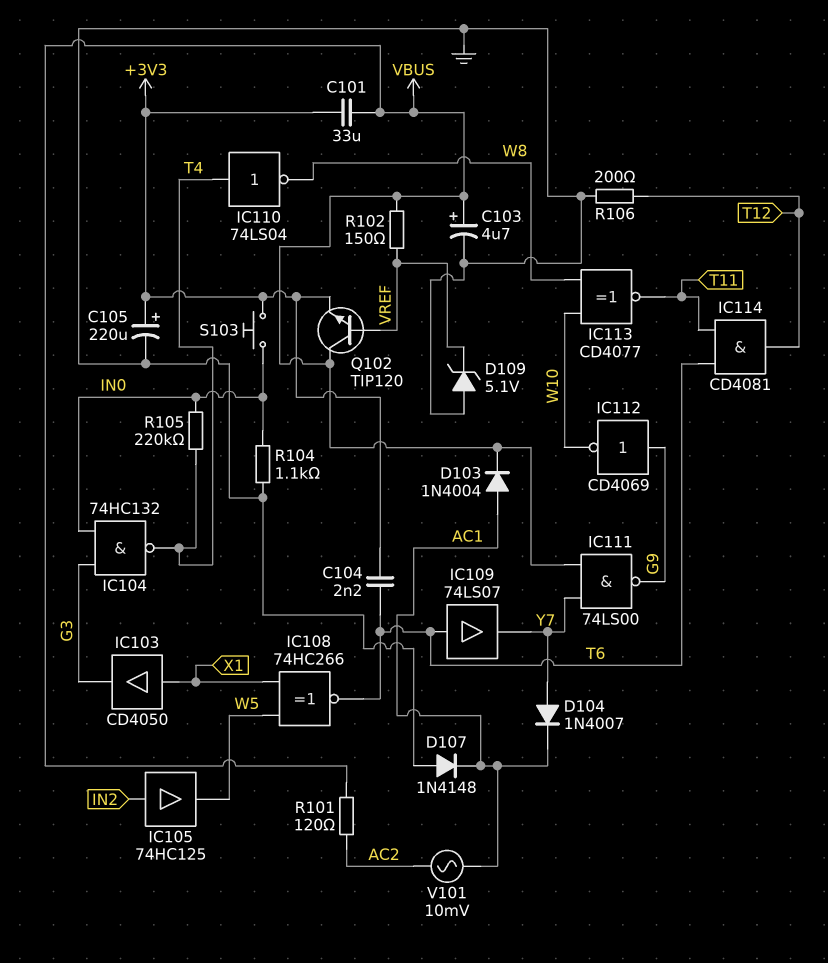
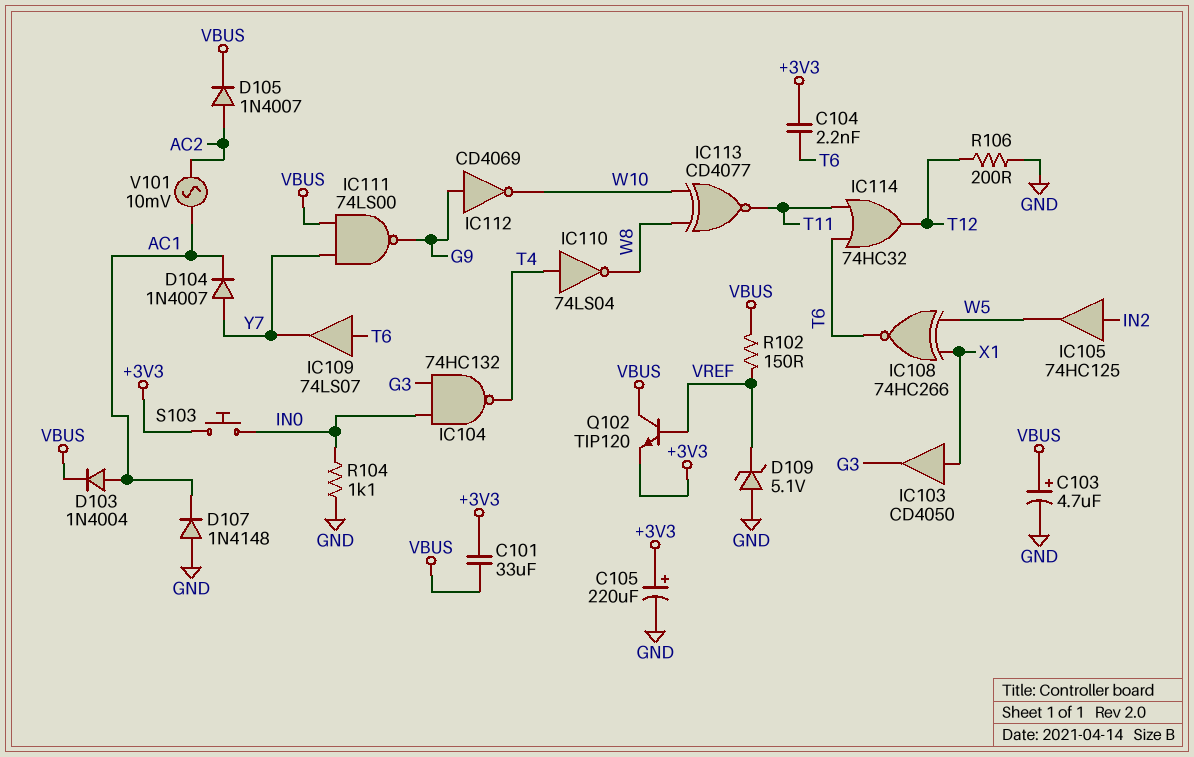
D105: none -> diode 1N4007 (A AC2, K VBUS)
IC114: AND CD4081 (in T6, in T11, out T12) -> OR 74HC32 (in T6, in T11, out T12)
R101: 120 (AC2, VBUS) -> none
R105: 220k (IN0, T4) -> none

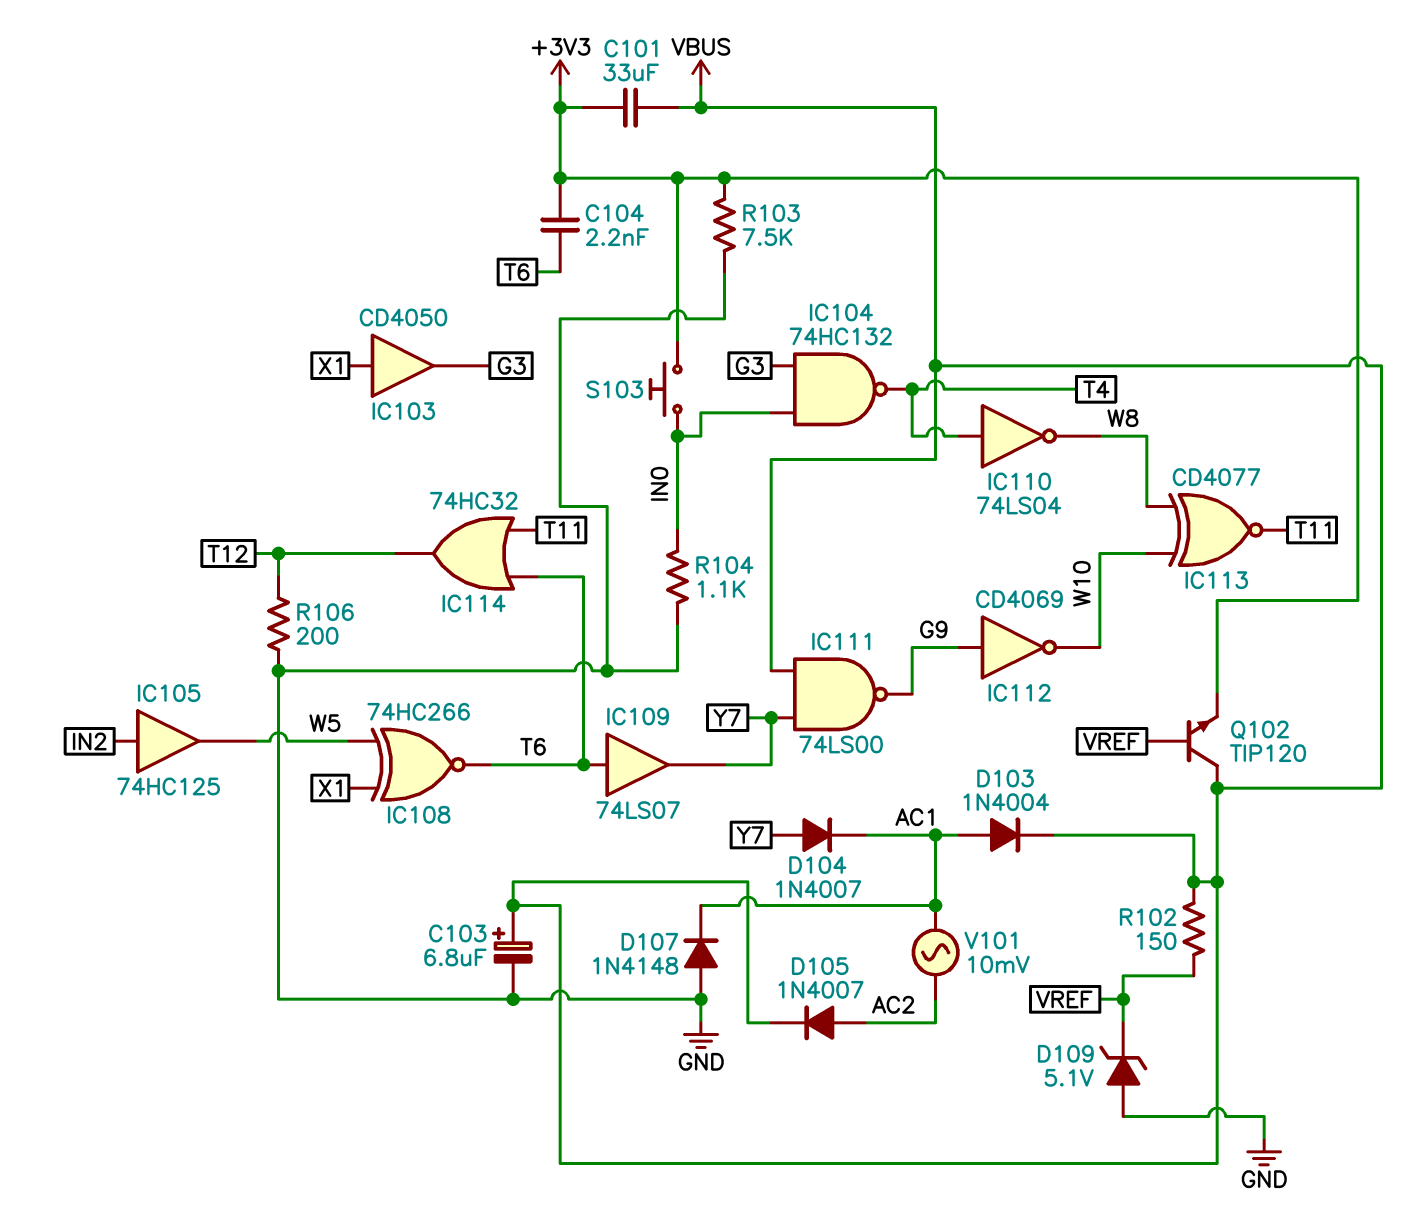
C103: 4.7uF (plus VBUS, minus GND) -> 6.8uF (plus VBUS, minus GND)
C105: 220uF (plus +3V3, minus GND) -> none
R103: none -> 7.5k (+3V3, GND)

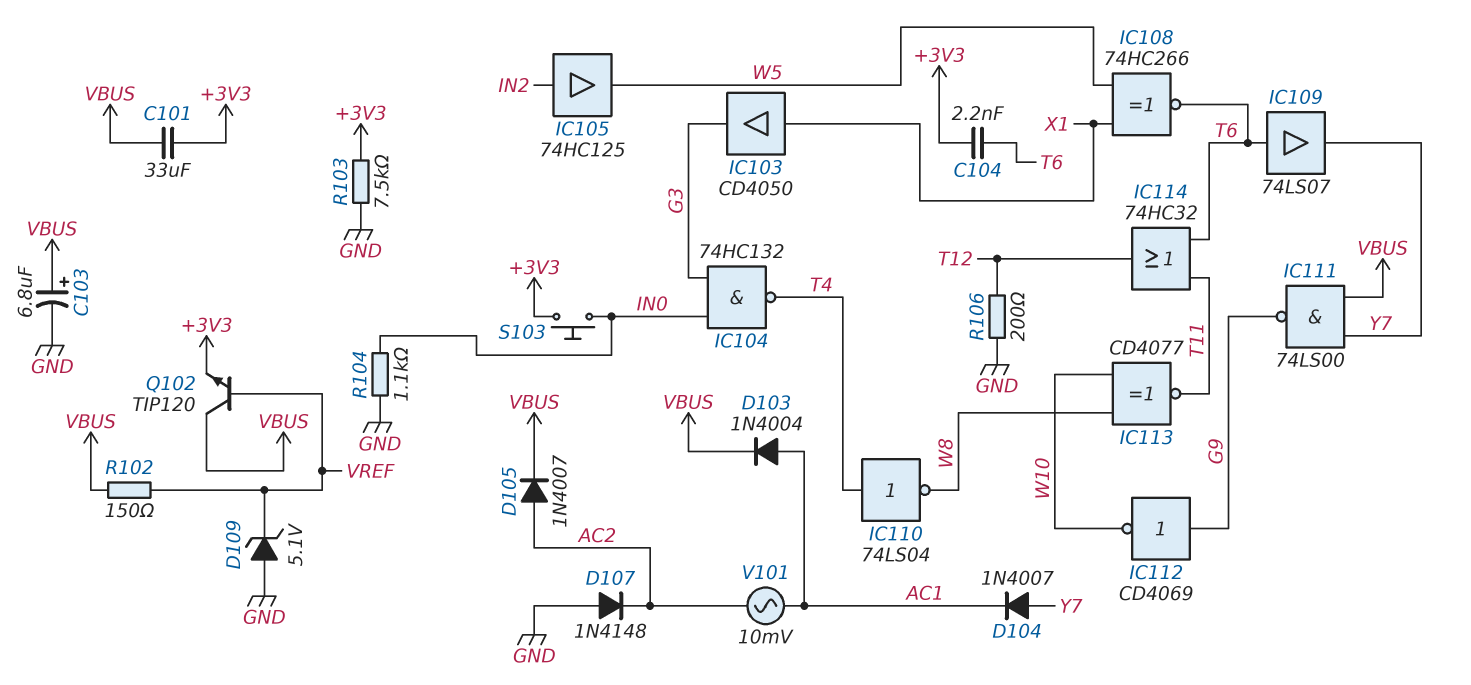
D107: diode 1N4148 (A GND, K AC1) -> diode 1N4148 (A GND, K AC2)

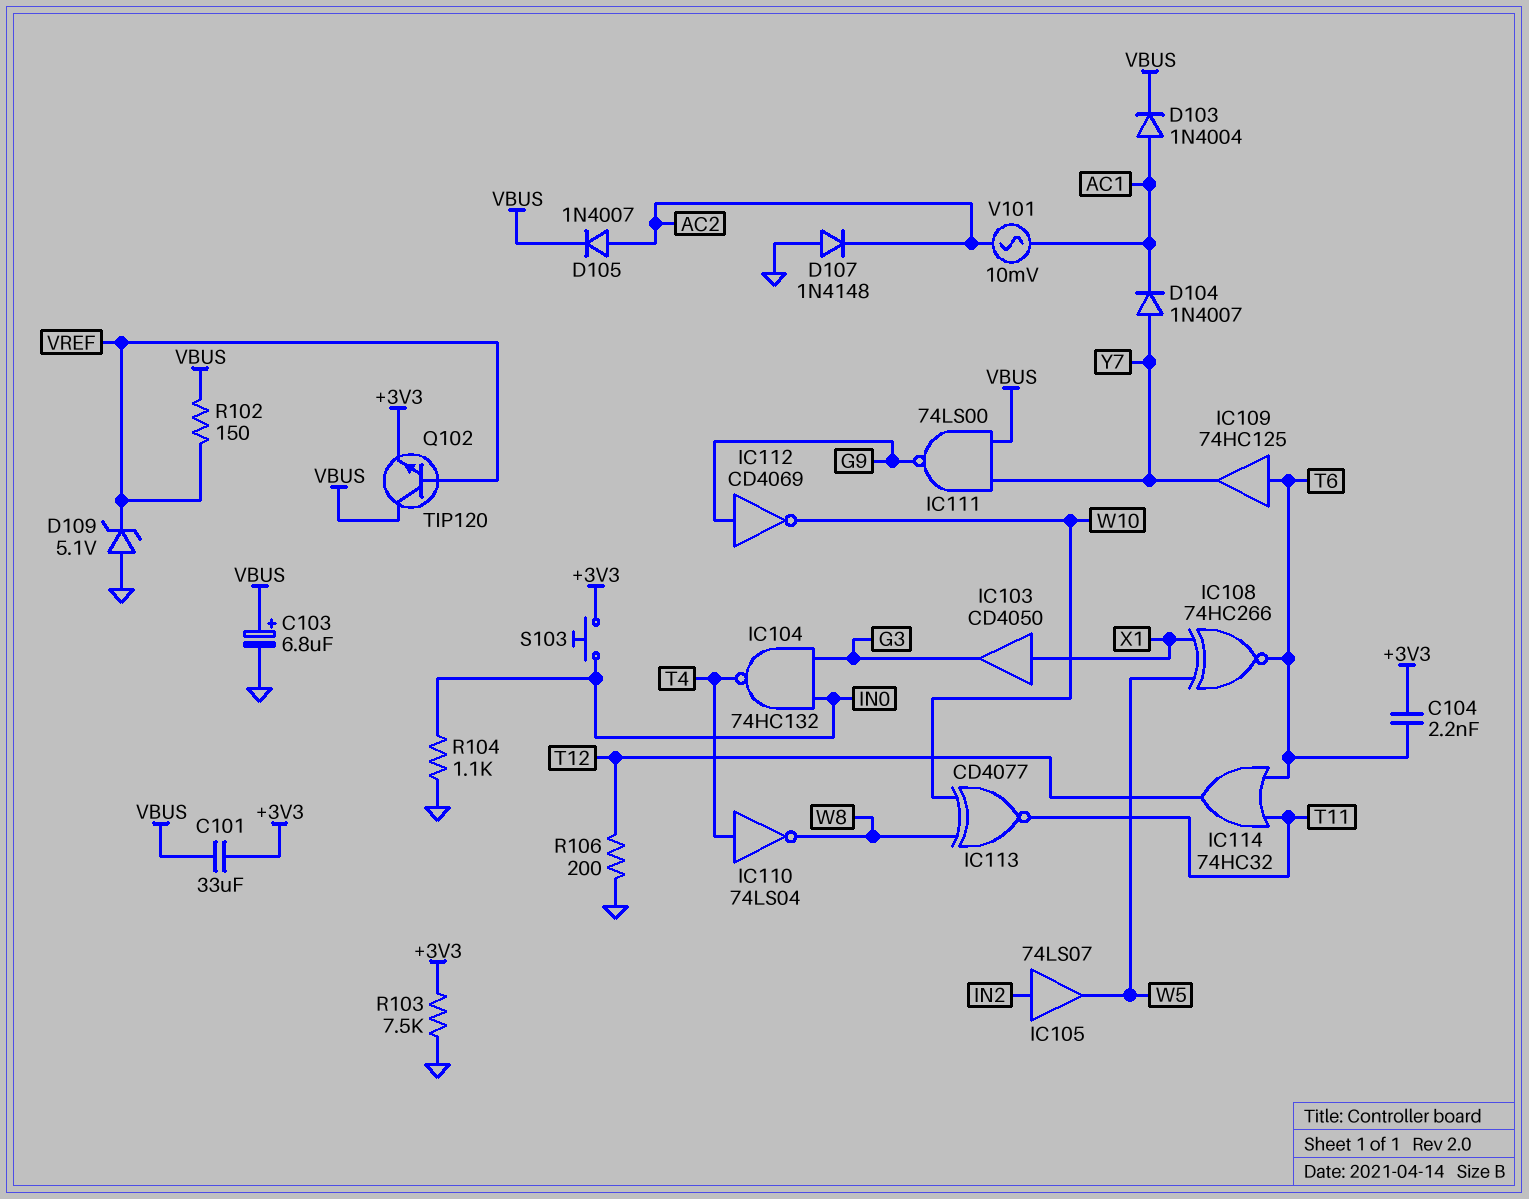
IC105: buffer 74HC125 (in IN2, out W5) -> buffer 74LS07 (in IN2, out W5)
IC109: buffer 74LS07 (in T6, out Y7) -> buffer 74HC125 (in T6, out Y7)

